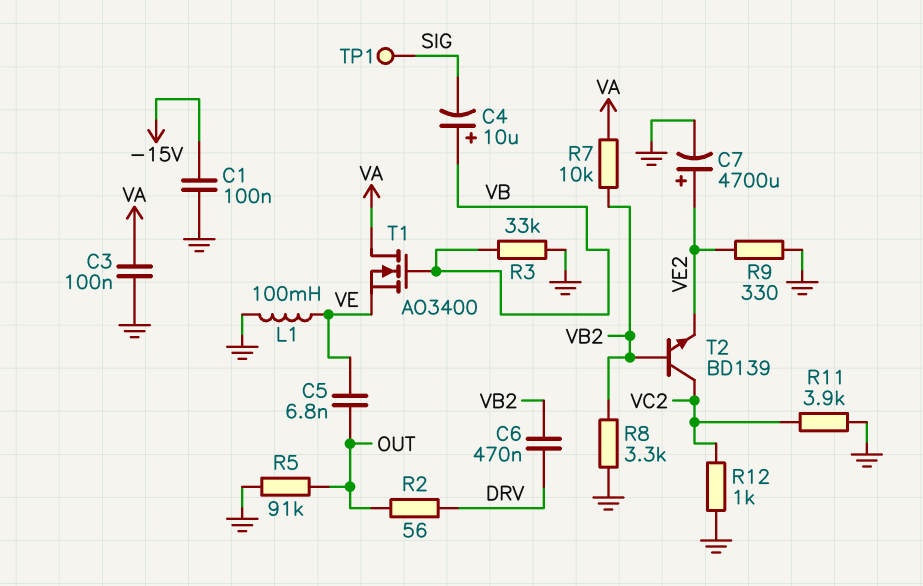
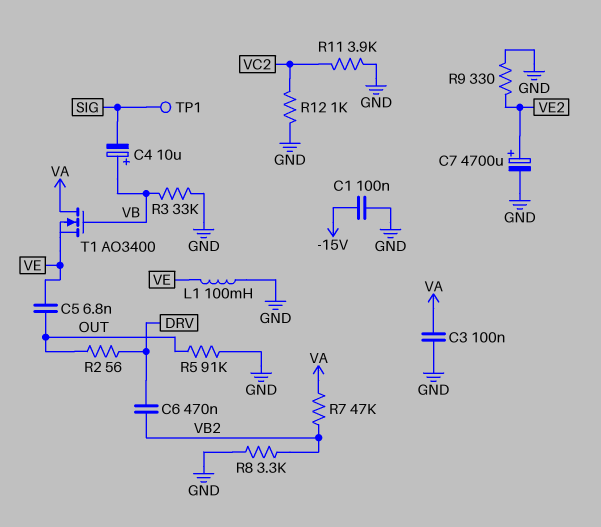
R7: 10k (VA, VB2) -> 47k (VA, VB2)
T2: NPN BD139 (B VB2, C VC2, E VE2) -> none

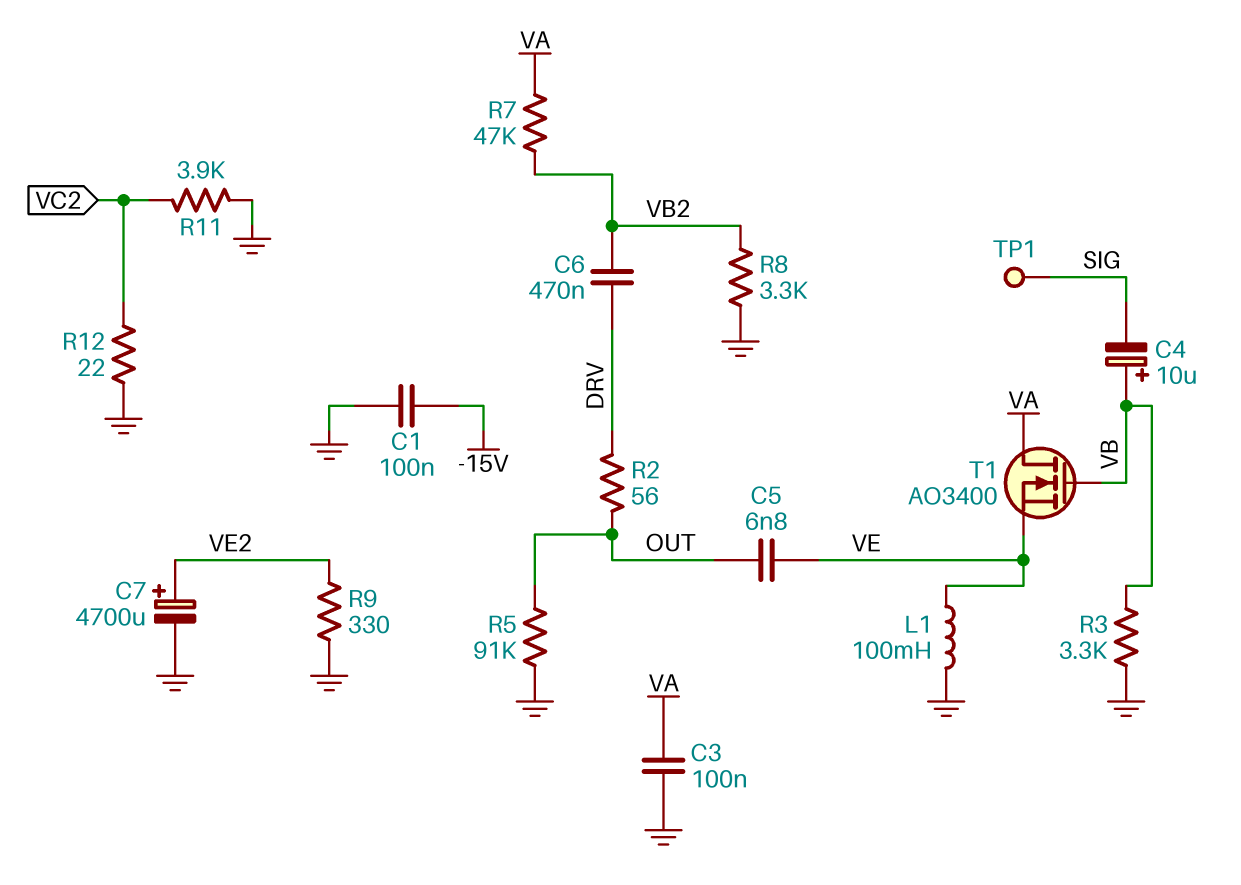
R3: 33k (GND, VB) -> 3.3k (GND, VB)
R12: 1k (GND, VC2) -> 22 (GND, VC2)

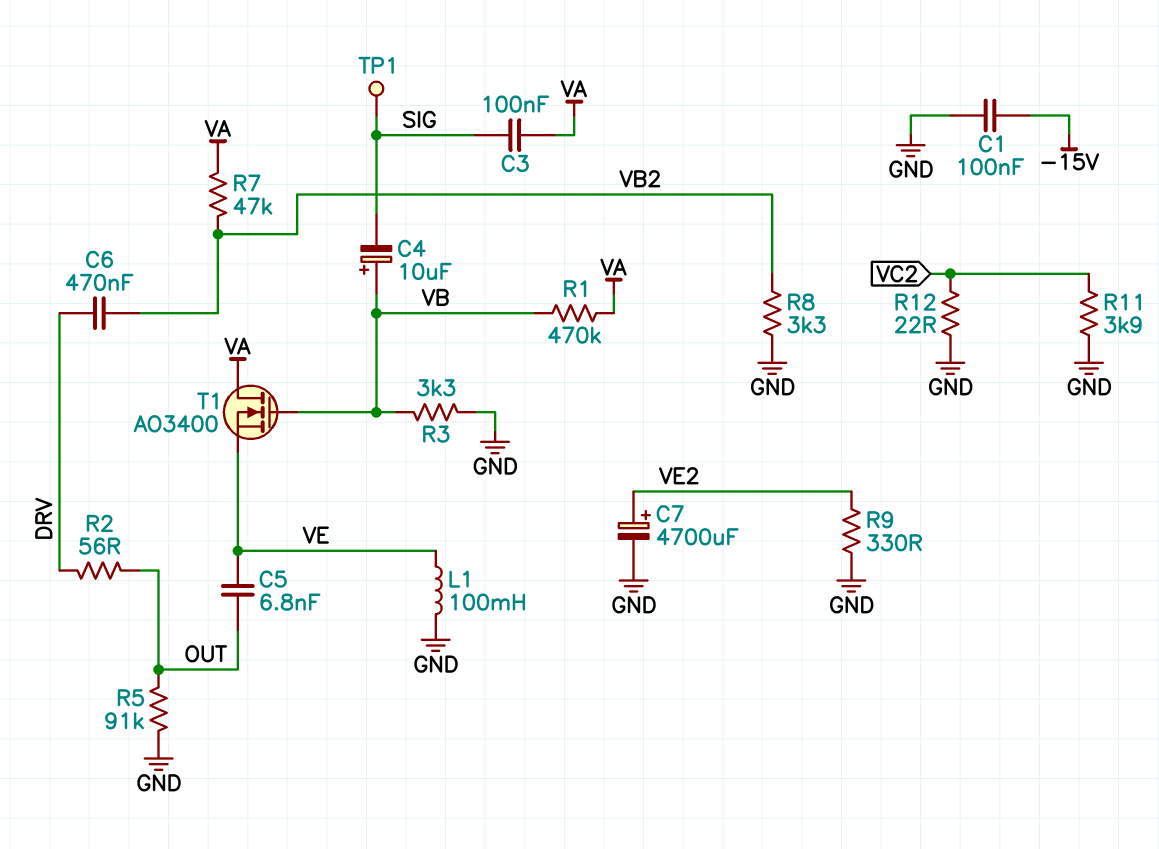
C3: 100nF (GND, VA) -> 100nF (SIG, VA)
R1: none -> 470k (VA, VB)

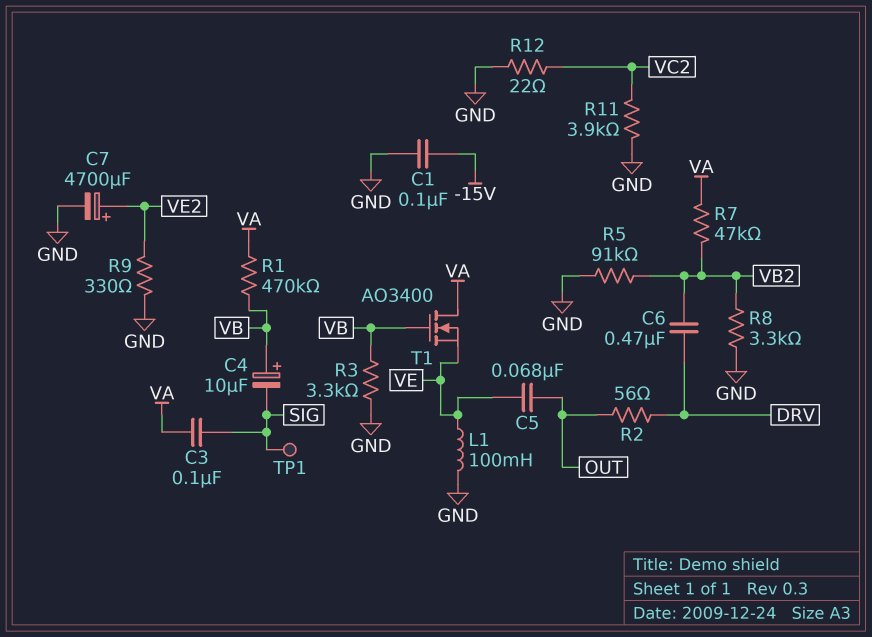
C5: 6.8nF (OUT, VE) -> 68nF (OUT, VE)
R5: 91k (GND, OUT) -> 91k (GND, VB2)

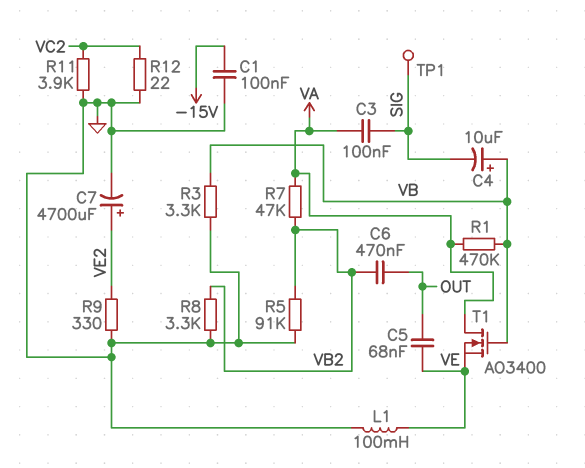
C6: 470nF (DRV, VB2) -> 470nF (OUT, VB2)
R2: 56 (DRV, OUT) -> none

